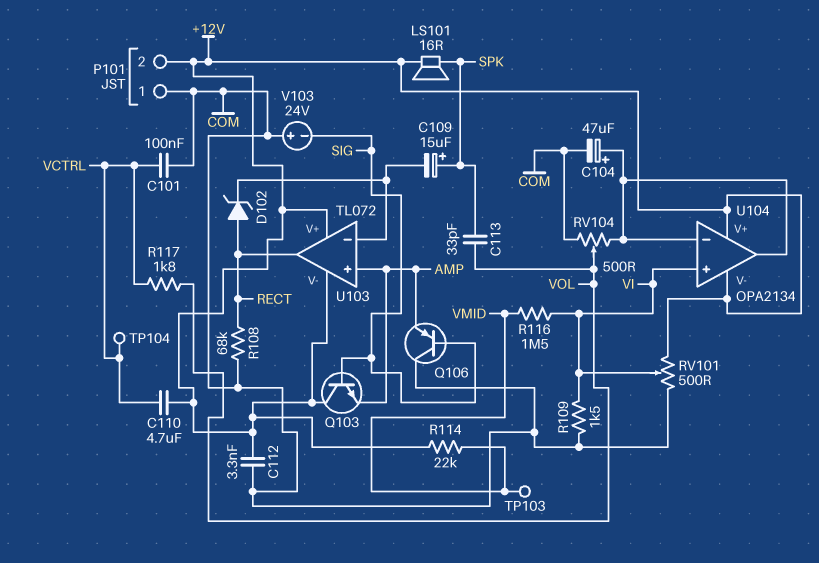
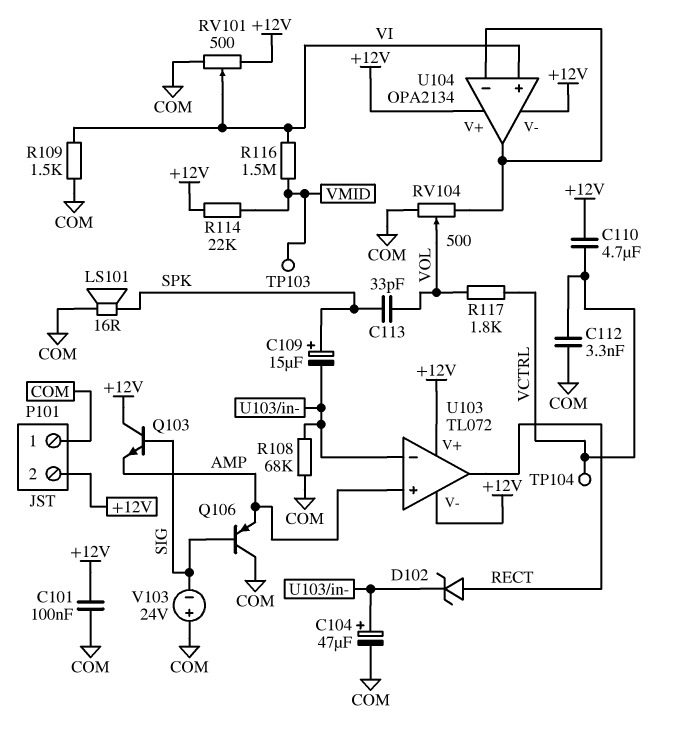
C101: 100nF (COM, VCTRL) -> 100nF (+12V, COM)
C104: 47uF (plus U104/in-, minus COM) -> 47uF (plus U103/in-, minus COM)
C112: 3.3nF (+12V, COM) -> 3.3nF (COM, VCTRL)
LS101: speaker 16R (+12V, SPK) -> speaker 16R (COM, SPK)
R108: 68k (COM, RECT) -> 68k (COM, U103/in-)

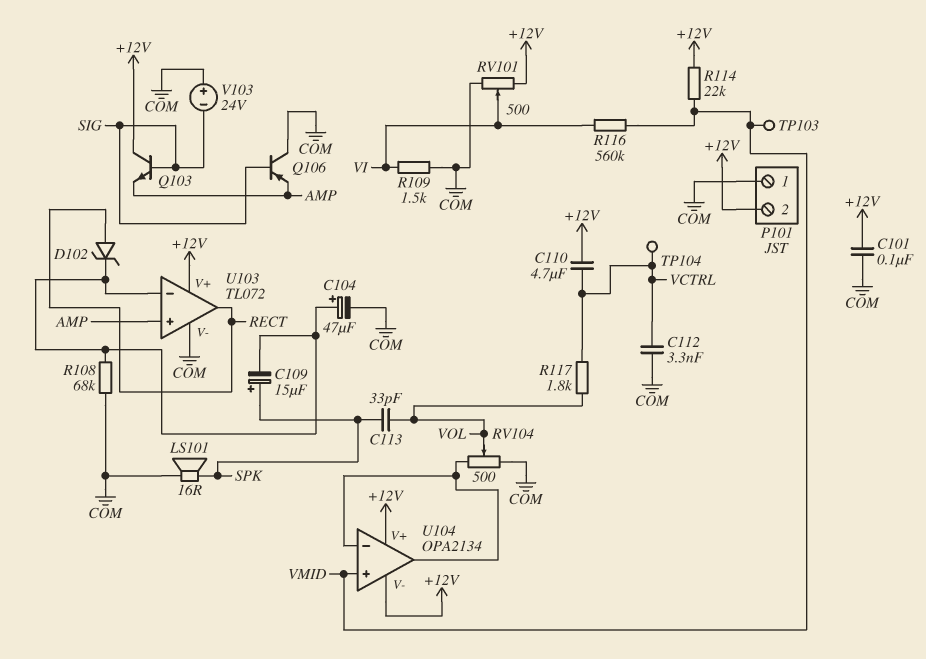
R116: 1.5M (VI, VMID) -> 560k (VI, VMID)
U103 pin V-: +12V -> COM
U104 pin in+: VI -> VMID

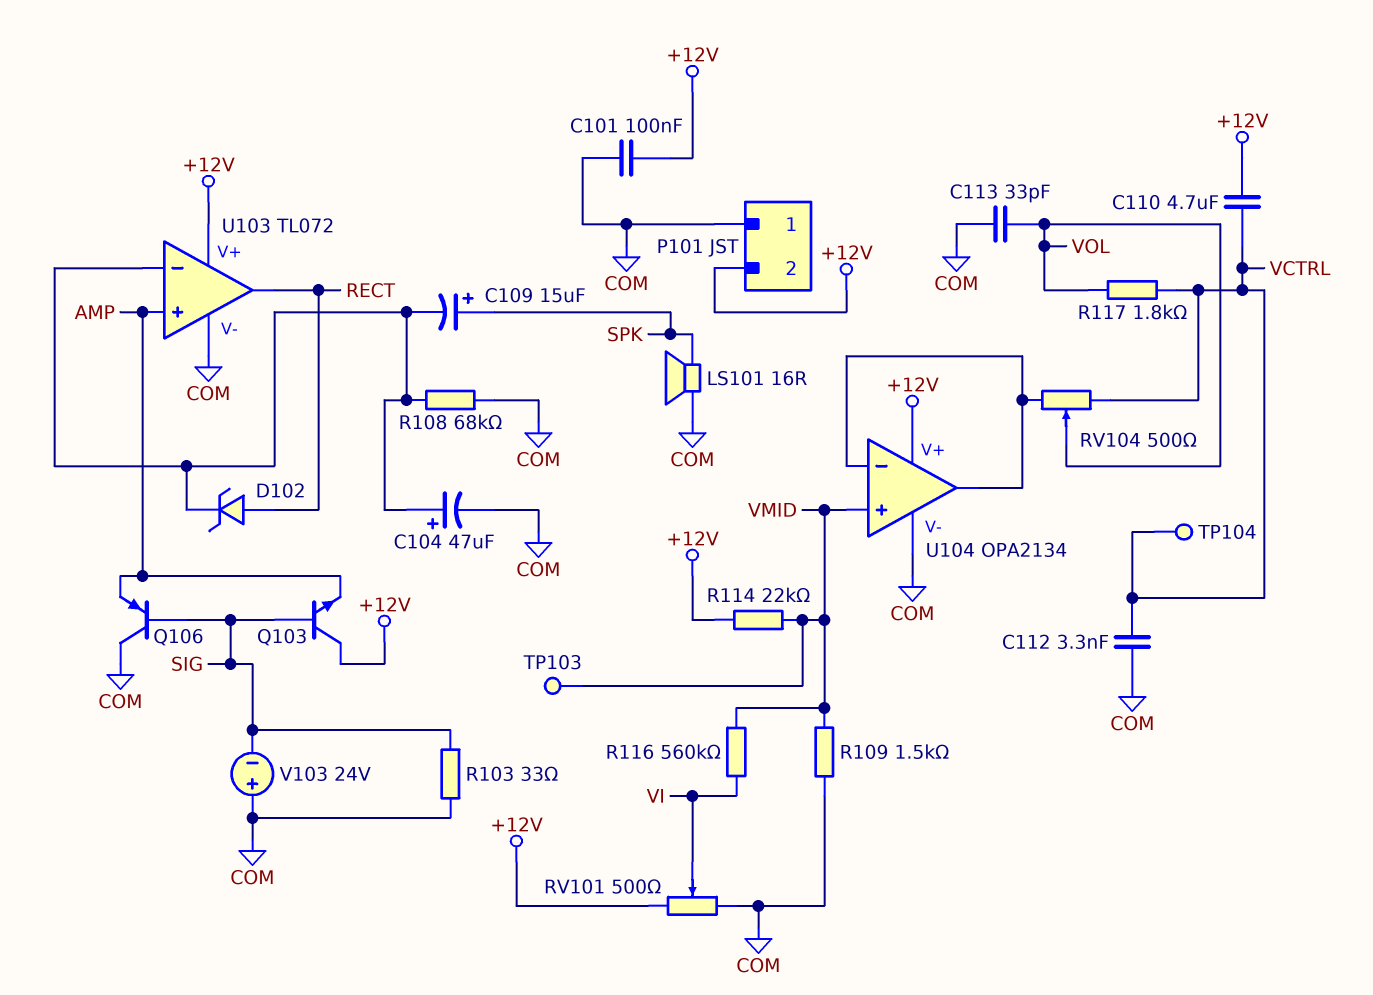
C113: 33pF (SPK, VOL) -> 33pF (COM, VOL)
R103: none -> 33 (COM, SIG)
R109: 1.5k (COM, VI) -> 1.5k (COM, VMID)
RV104: 500 (COM, U104/in-, wiper VOL) -> 500 (U104/in-, VCTRL, wiper VOL)
U104 pin V-: +12V -> COM

